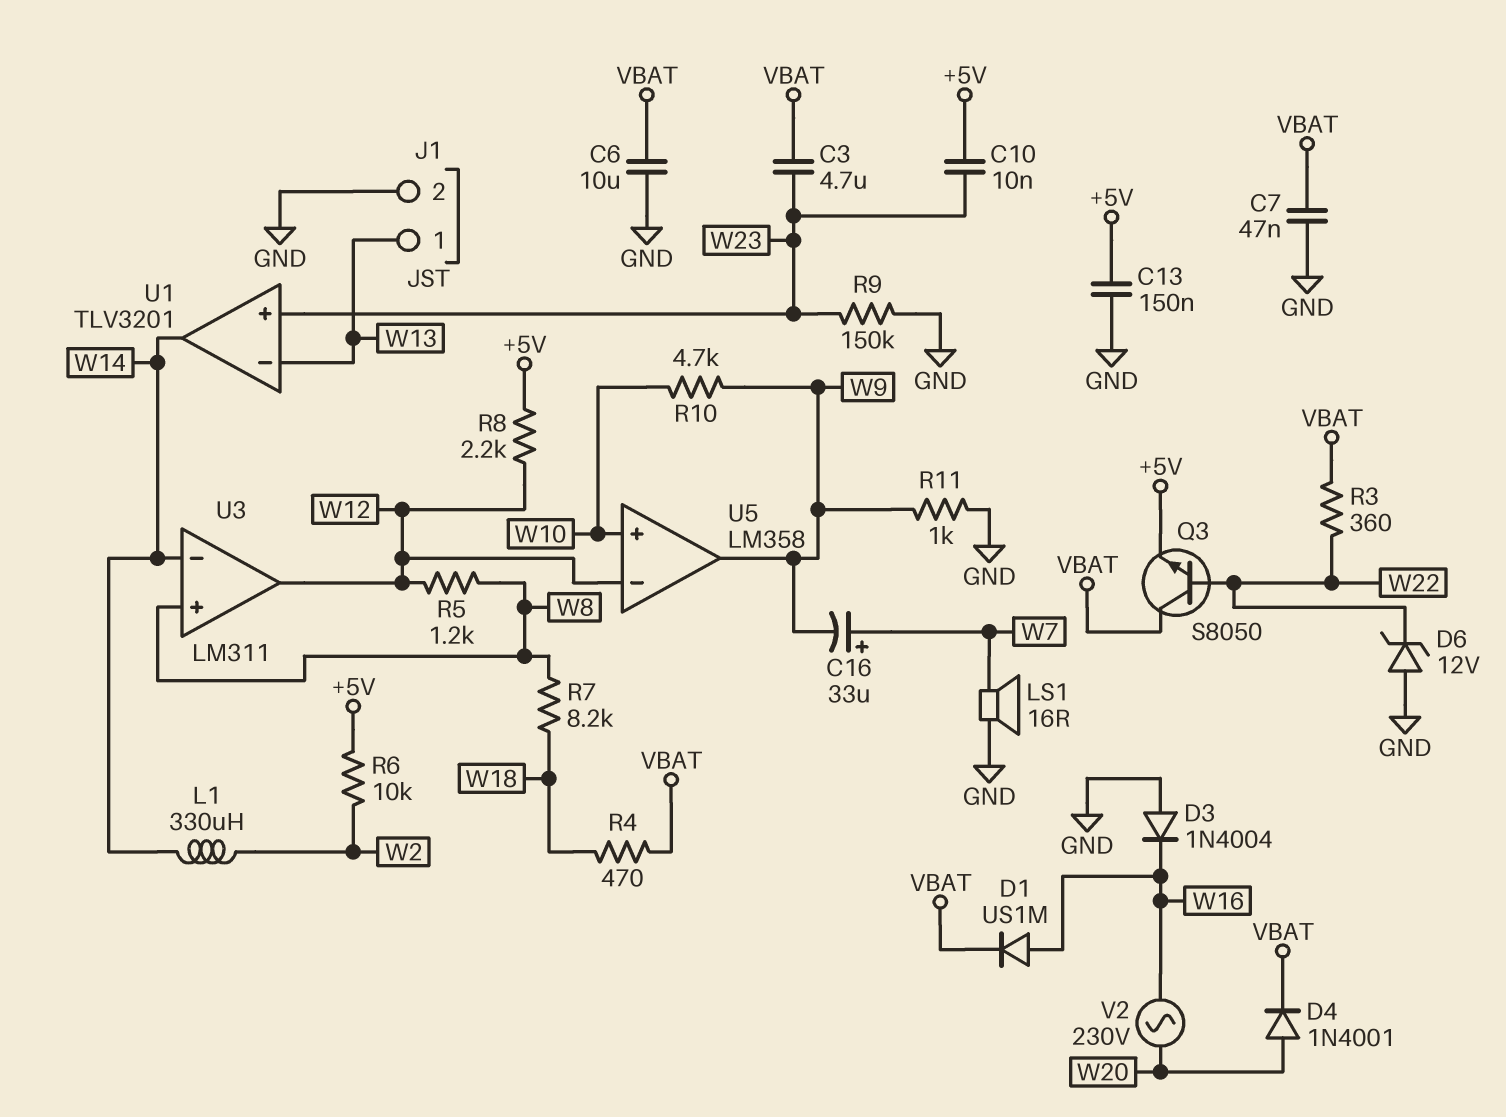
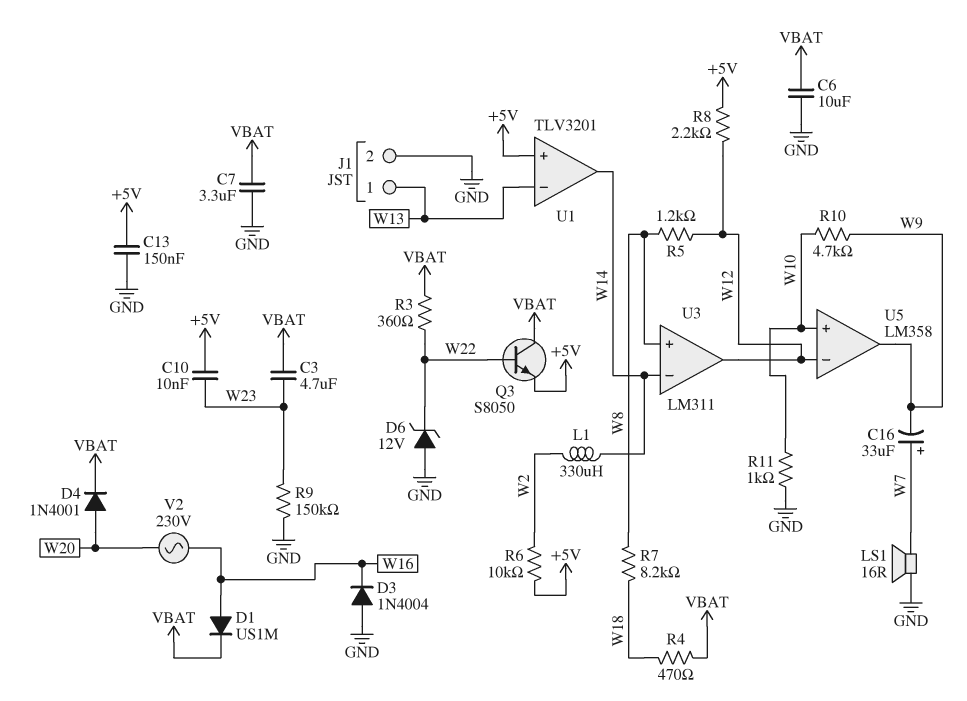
C7: 47nF (GND, VBAT) -> 3.3uF (GND, VBAT)
R11: 1k (GND, W9) -> 1k (GND, W10)
U1 pin in+: W23 -> +5V

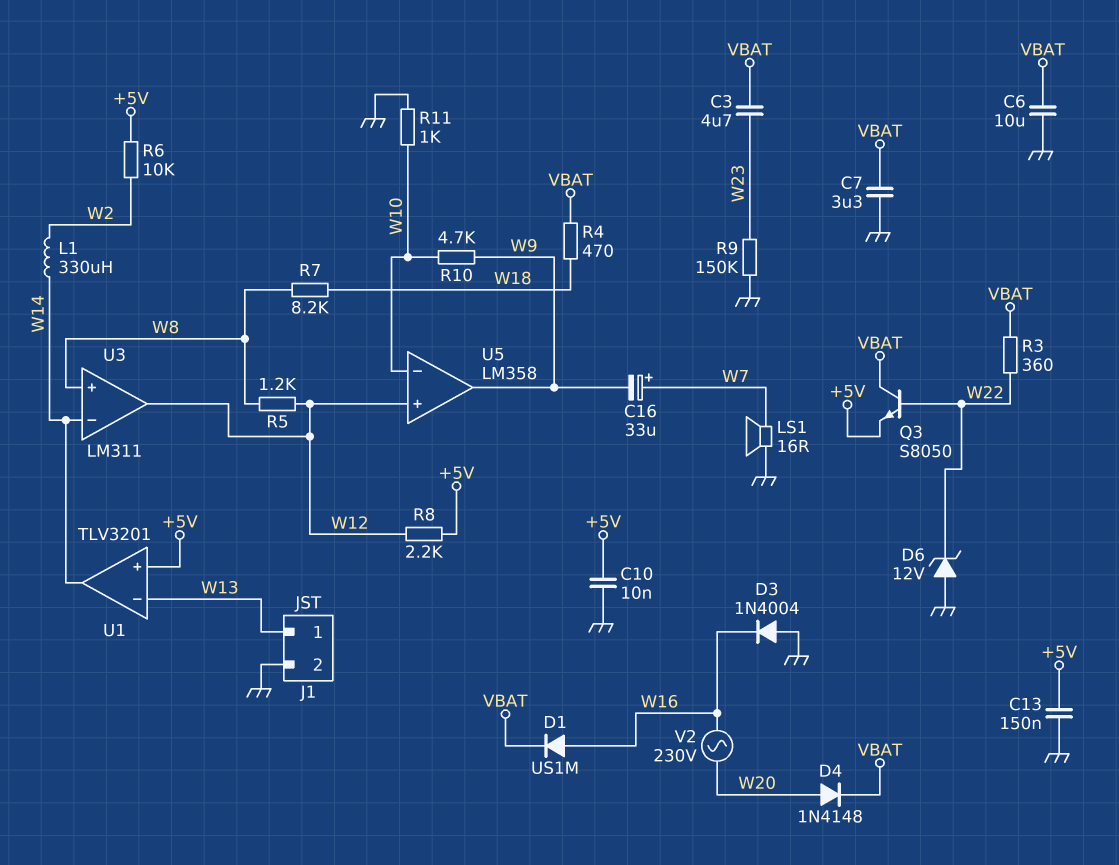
C10: 10nF (+5V, W23) -> 10nF (+5V, GND)
D4: diode 1N4001 (A W20, K VBAT) -> diode 1N4148 (A W20, K VBAT)
U5 pin in+: W10 -> W12
U5 pin in-: W12 -> W10

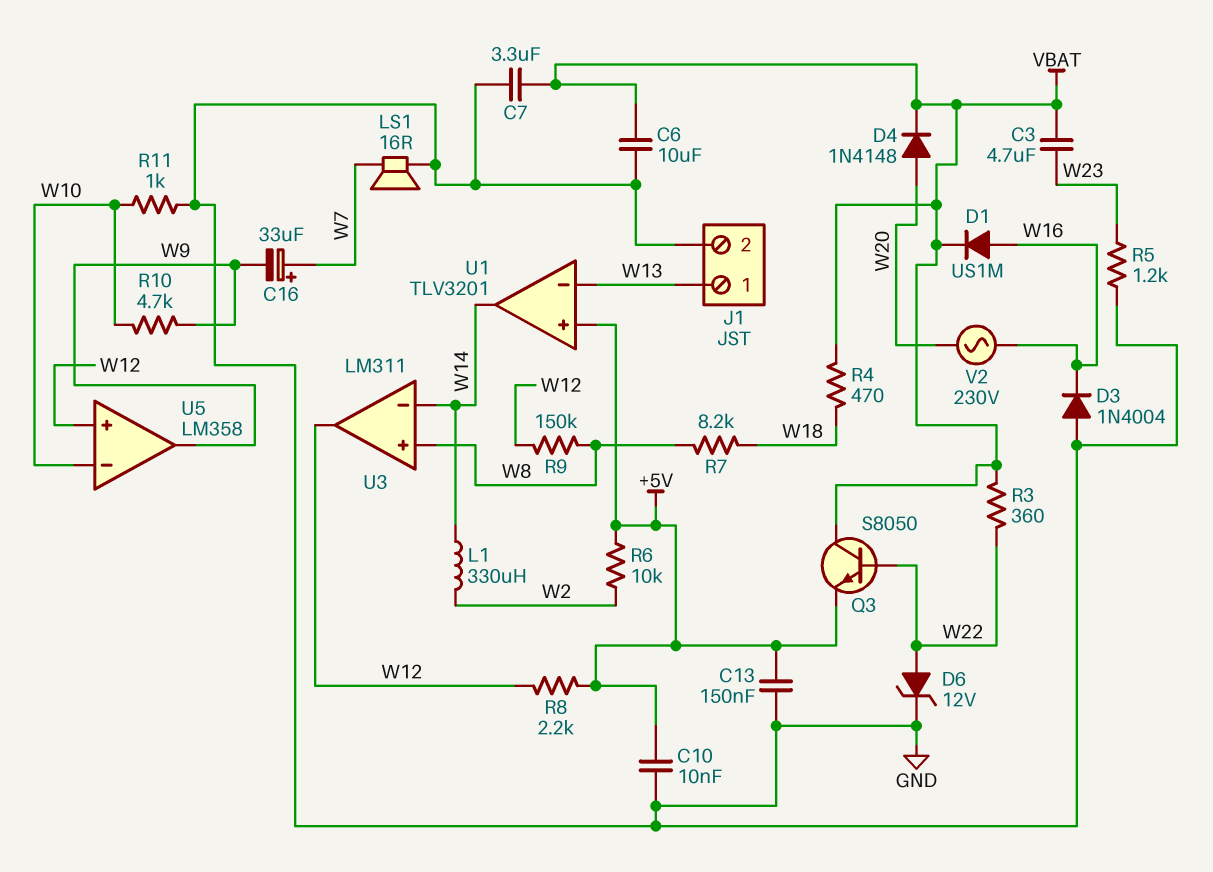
D6: zener 12V (A GND, K W22) -> zener 12V (A W22, K GND)
R5: 1.2k (W8, W12) -> 1.2k (GND, W23)
R9: 150k (GND, W23) -> 150k (W8, W12)

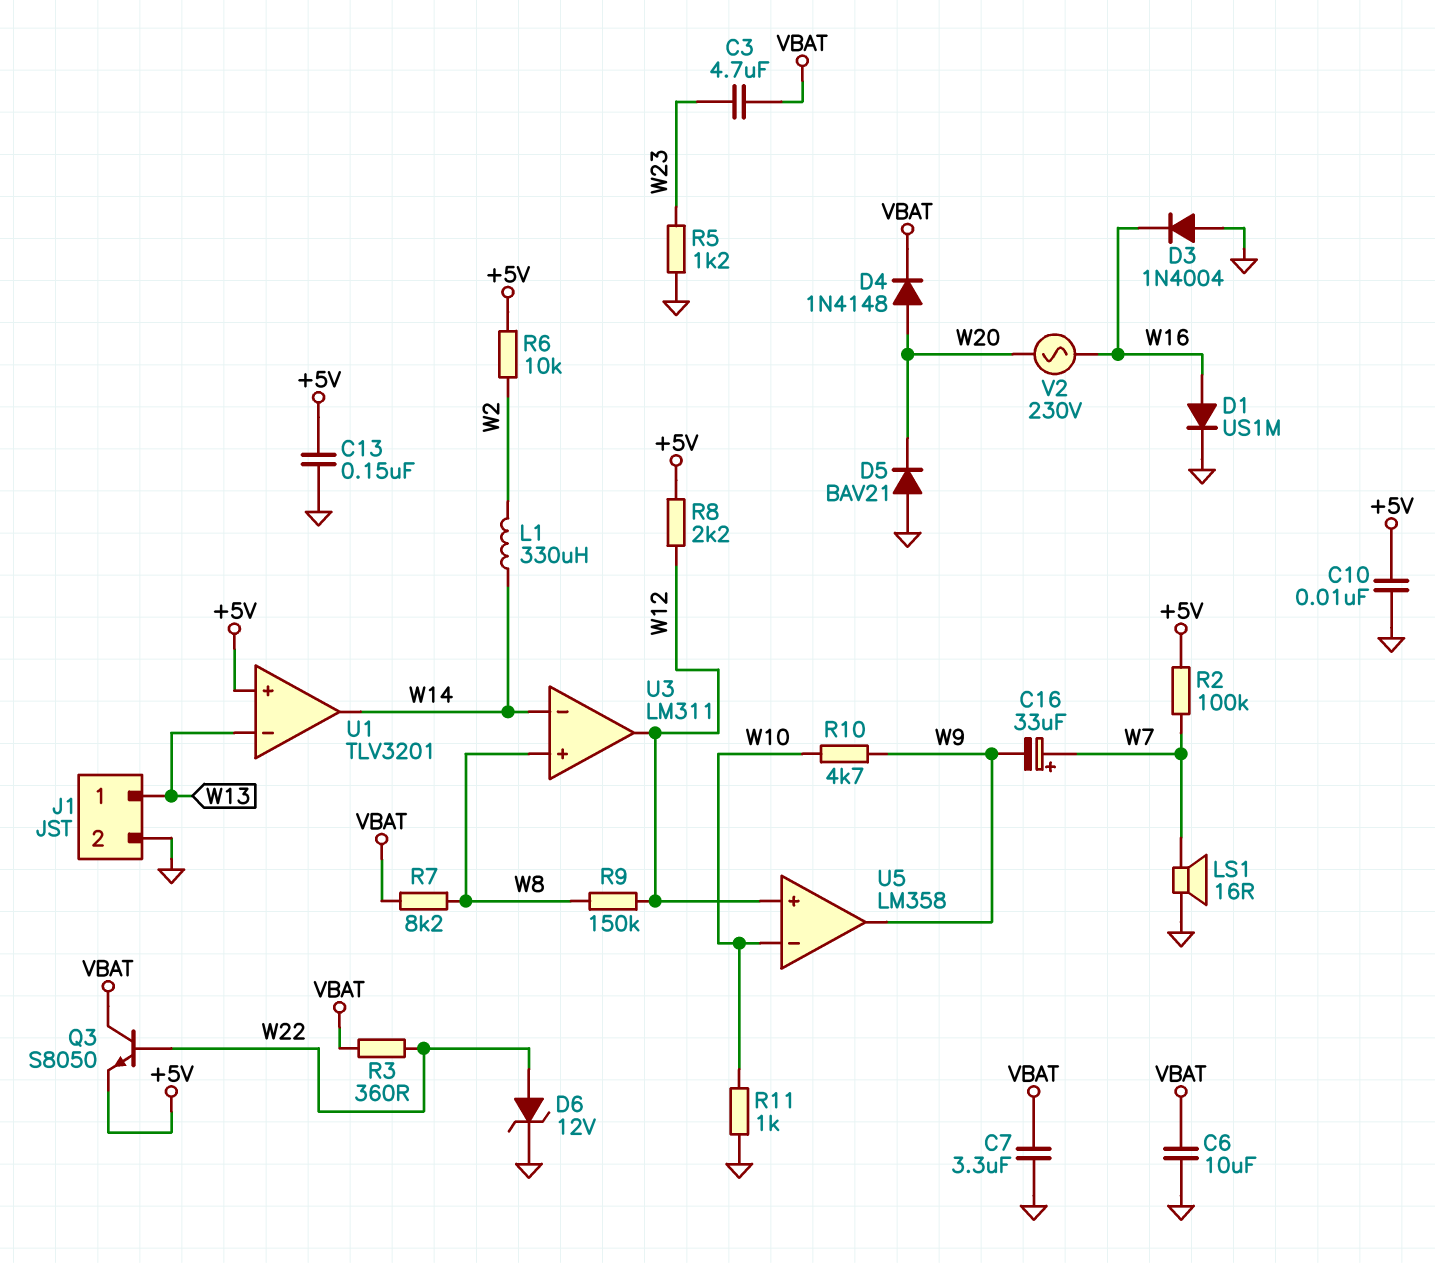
D1: diode US1M (A W16, K VBAT) -> diode US1M (A W16, K GND)
D5: none -> diode BAV21 (A GND, K W20)
R2: none -> 100k (+5V, W7)
R4: 470 (VBAT, W18) -> none
R7: 8.2k (W8, W18) -> 8.2k (VBAT, W8)

